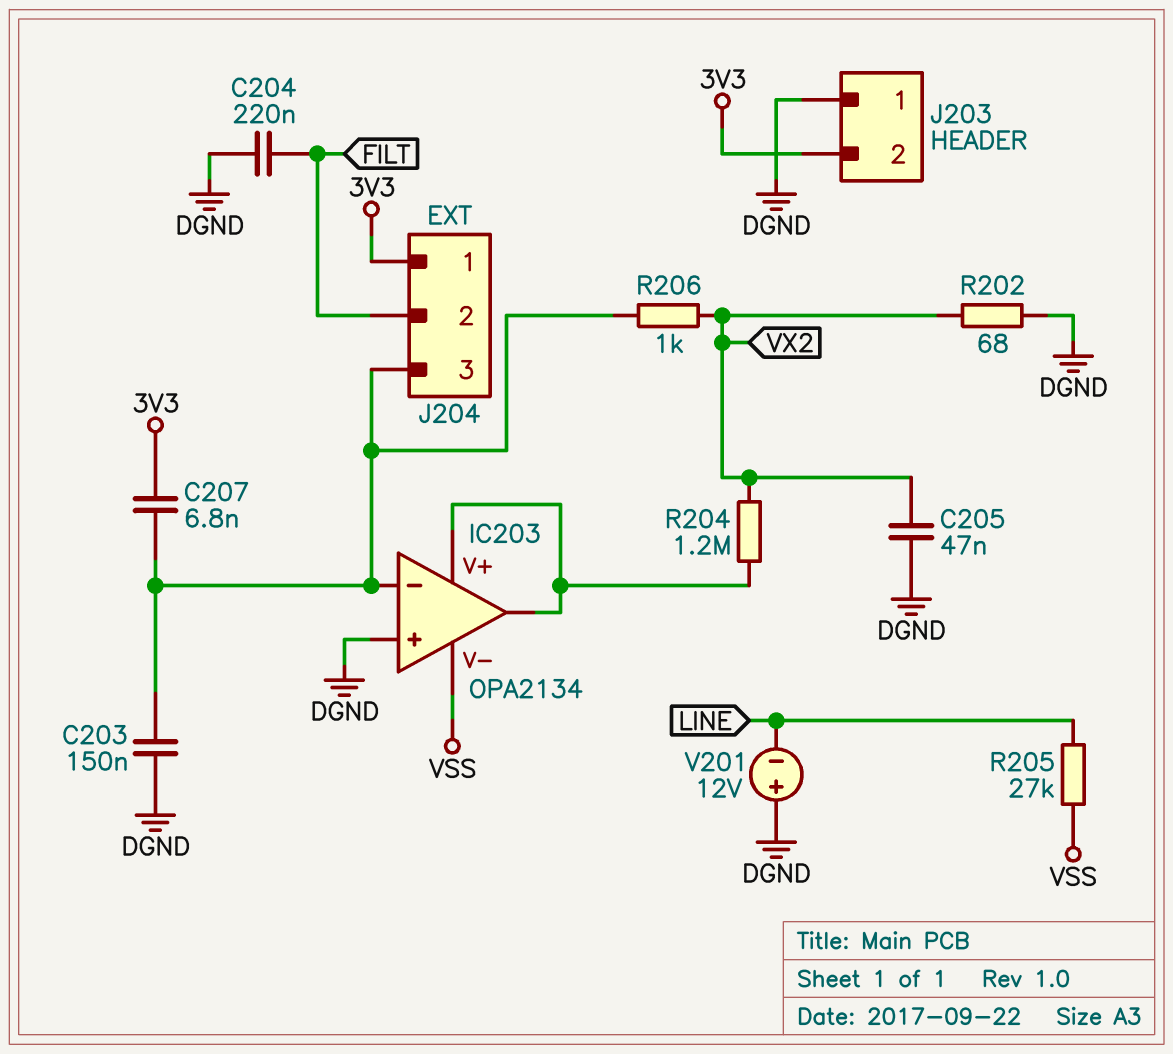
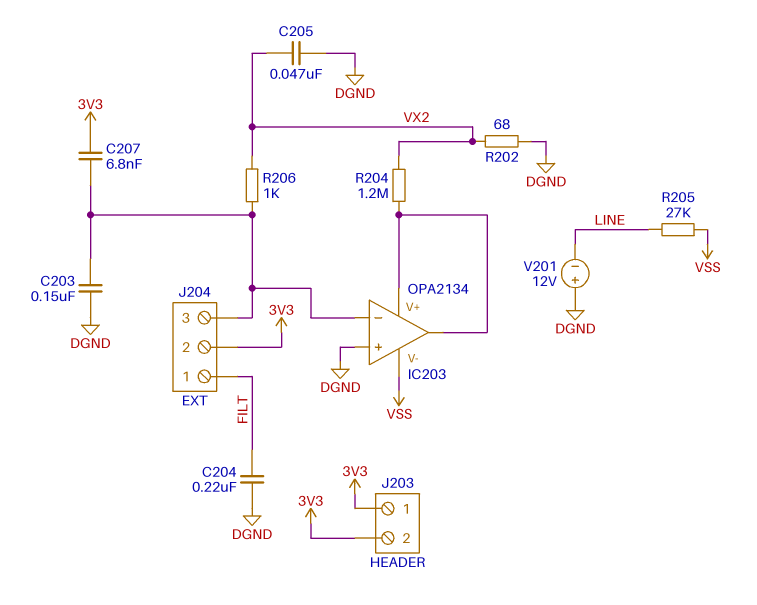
J203 pin 1: DGND -> 3V3
J204 pin 1: 3V3 -> FILT
J204 pin 2: FILT -> 3V3

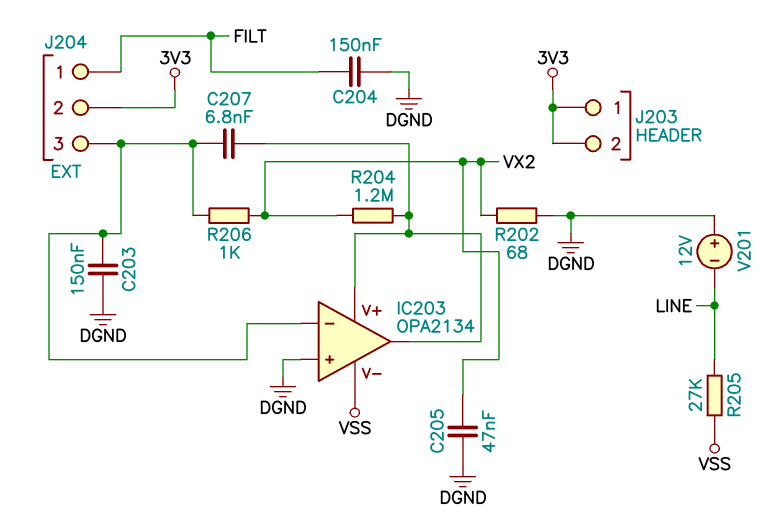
C204: 220nF (DGND, FILT) -> 150nF (DGND, FILT)
C207: 6.8nF (3V3, IC203/in-) -> 6.8nF (IC203/V+, IC203/in-)

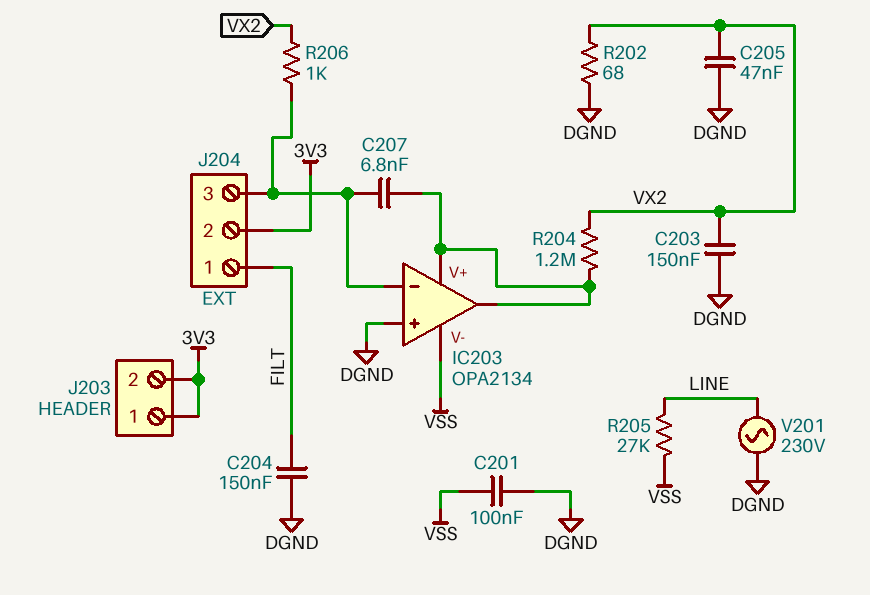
C201: none -> 100nF (DGND, VSS)
C203: 150nF (DGND, IC203/in-) -> 150nF (DGND, VX2)
V201: 12V (plus DGND, minus LINE) -> AC 230V (DGND, LINE)

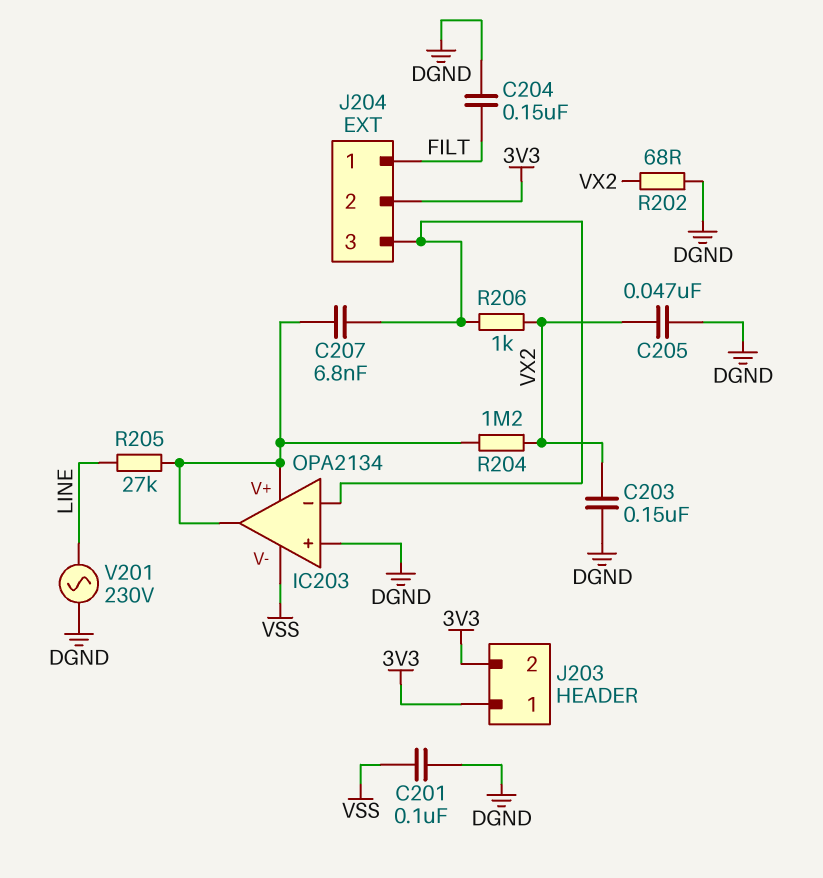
R205: 27k (LINE, VSS) -> 27k (IC203/V+, LINE)

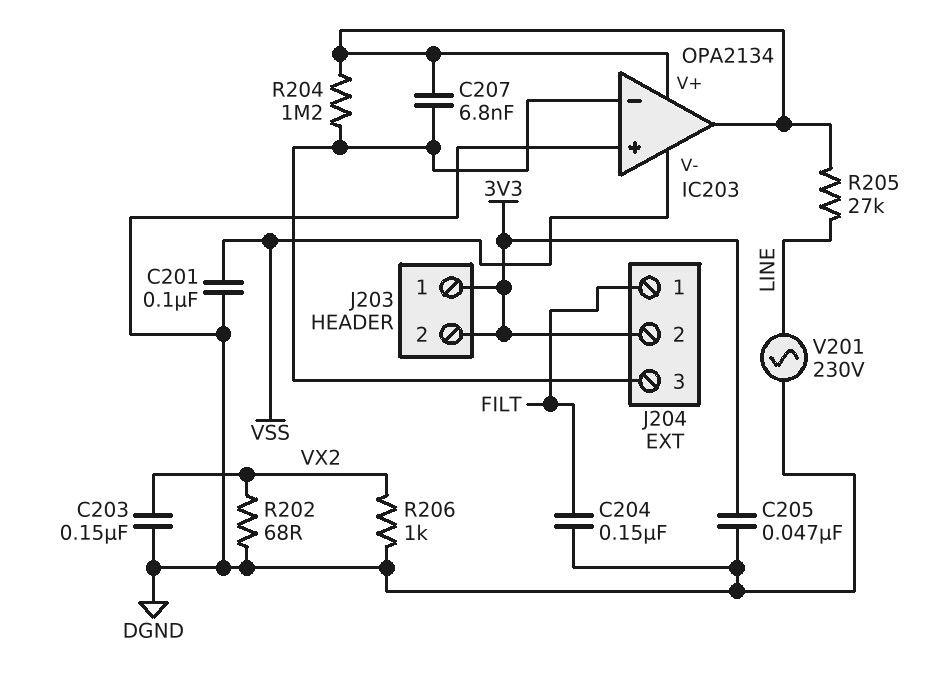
C205: 47nF (DGND, VX2) -> 47nF (3V3, DGND)
R204: 1.2M (IC203/V+, VX2) -> 1.2M (IC203/V+, IC203/in-)
R206: 1k (IC203/in-, VX2) -> 1k (DGND, VX2)

